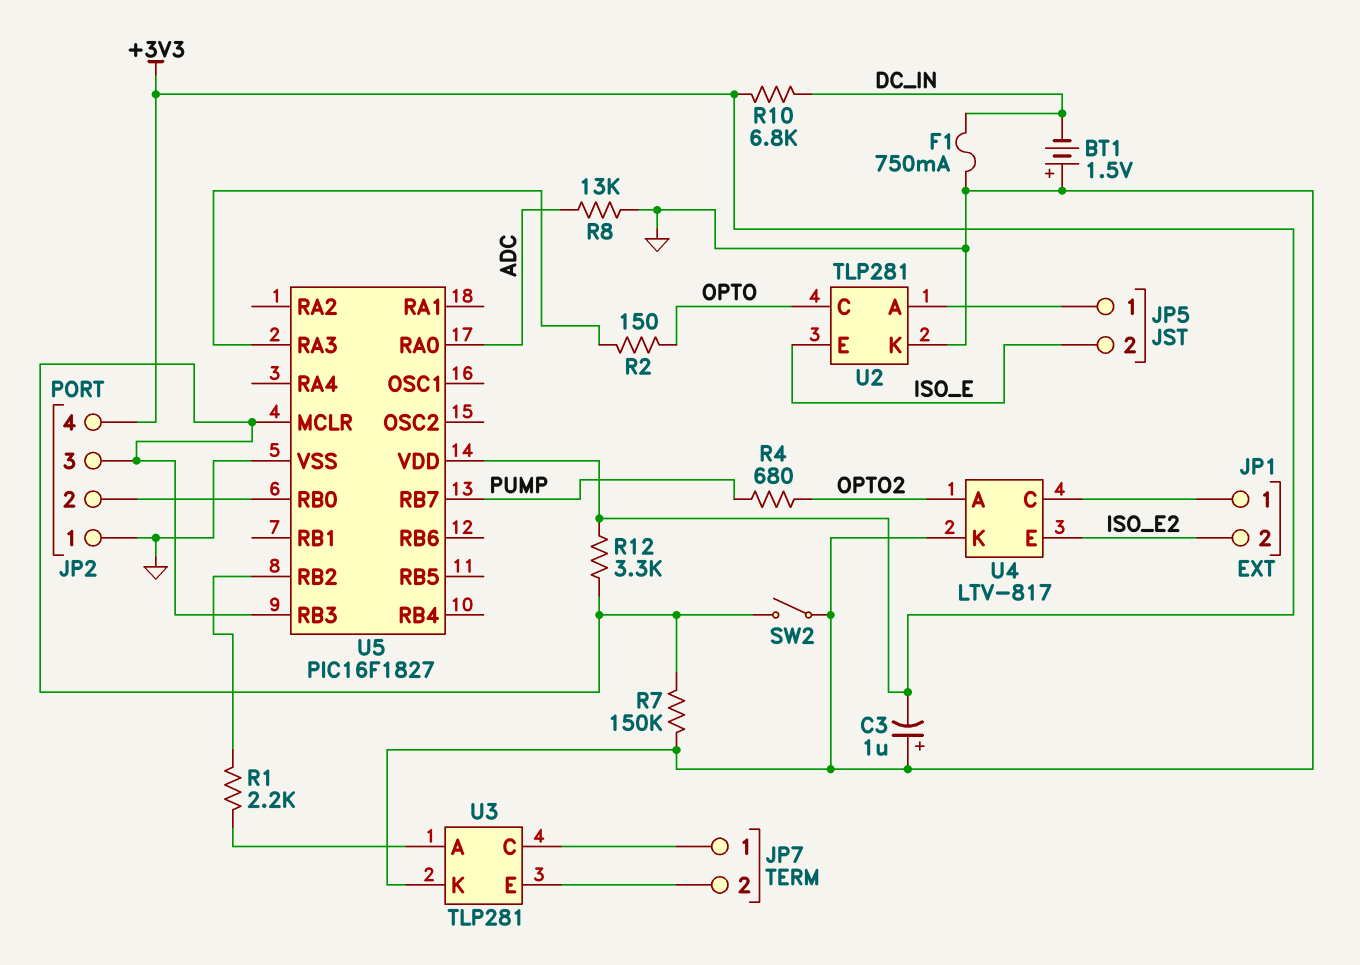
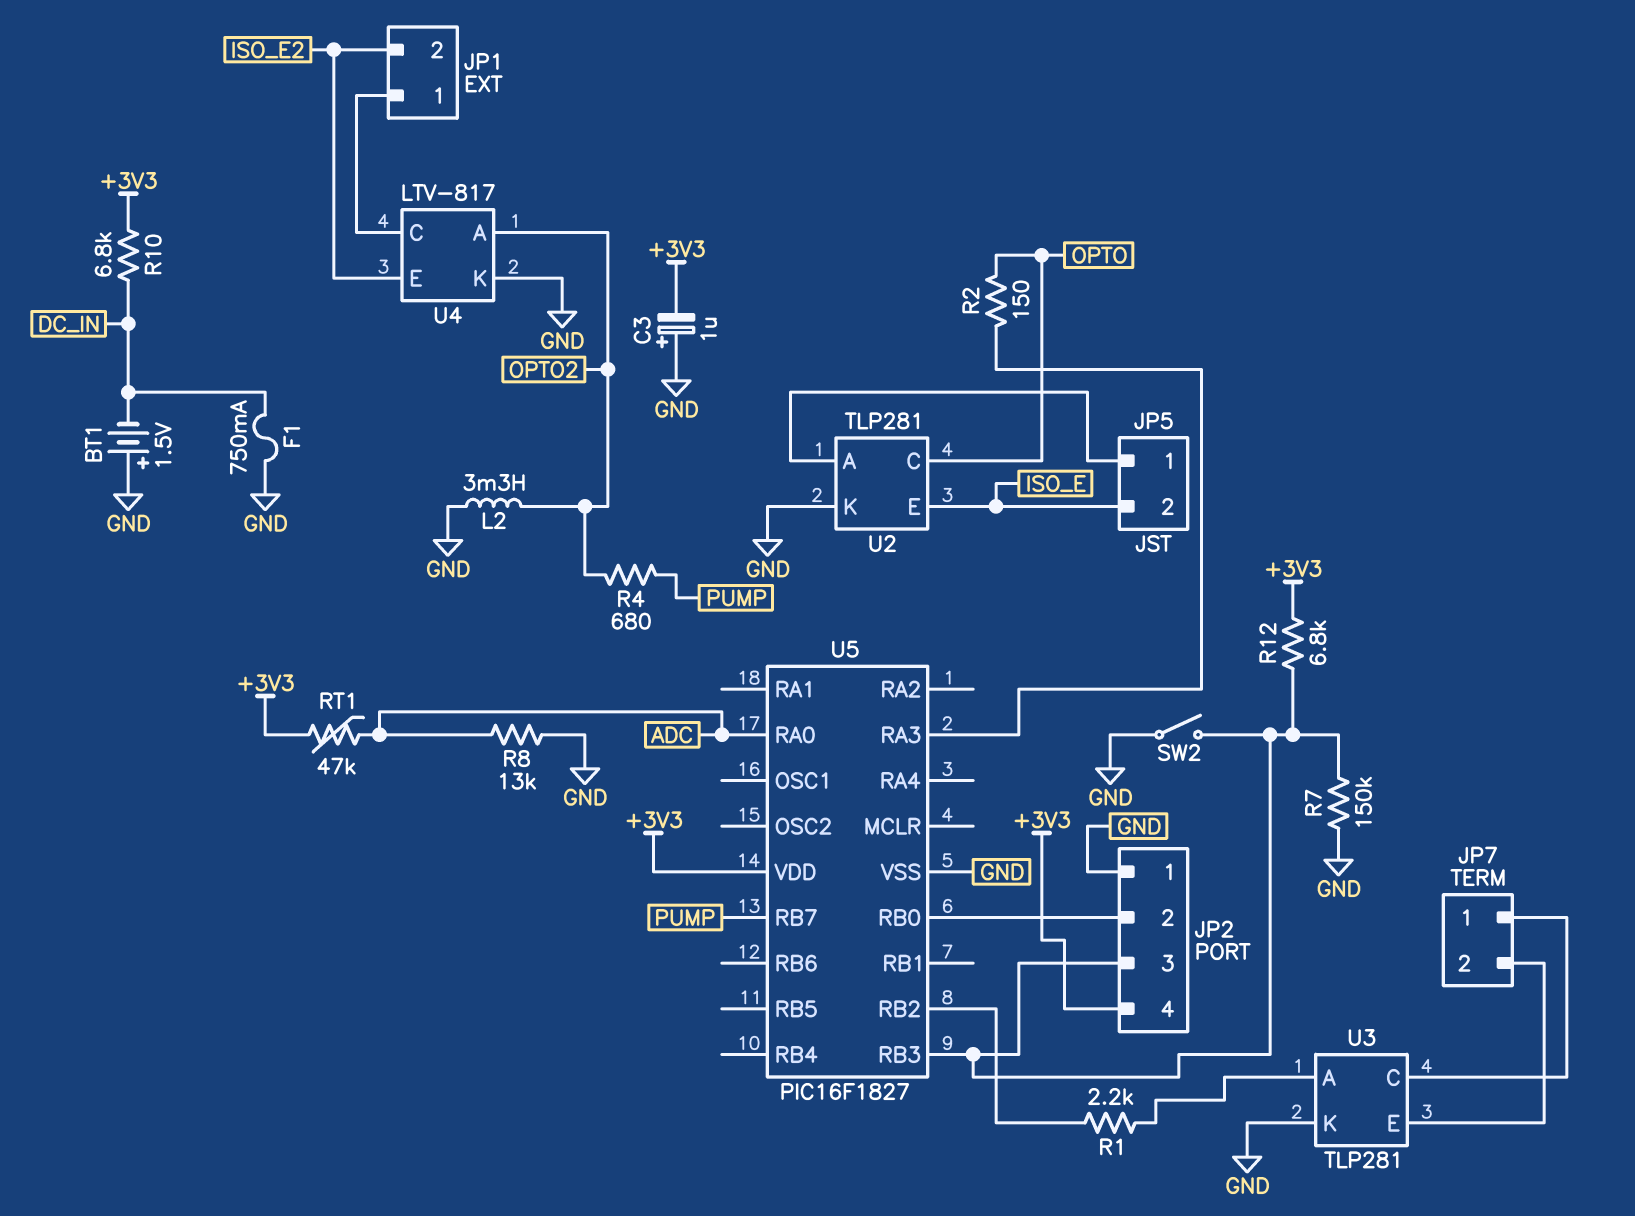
L2: none -> 3.3mH (GND, OPTO2)
R12: 3.3k (+3V3, JP2/3) -> 6.8k (+3V3, JP2/3)
RT1: none -> 47k (+3V3, ADC)
U5 pin MCLR: JP2/3 -> none

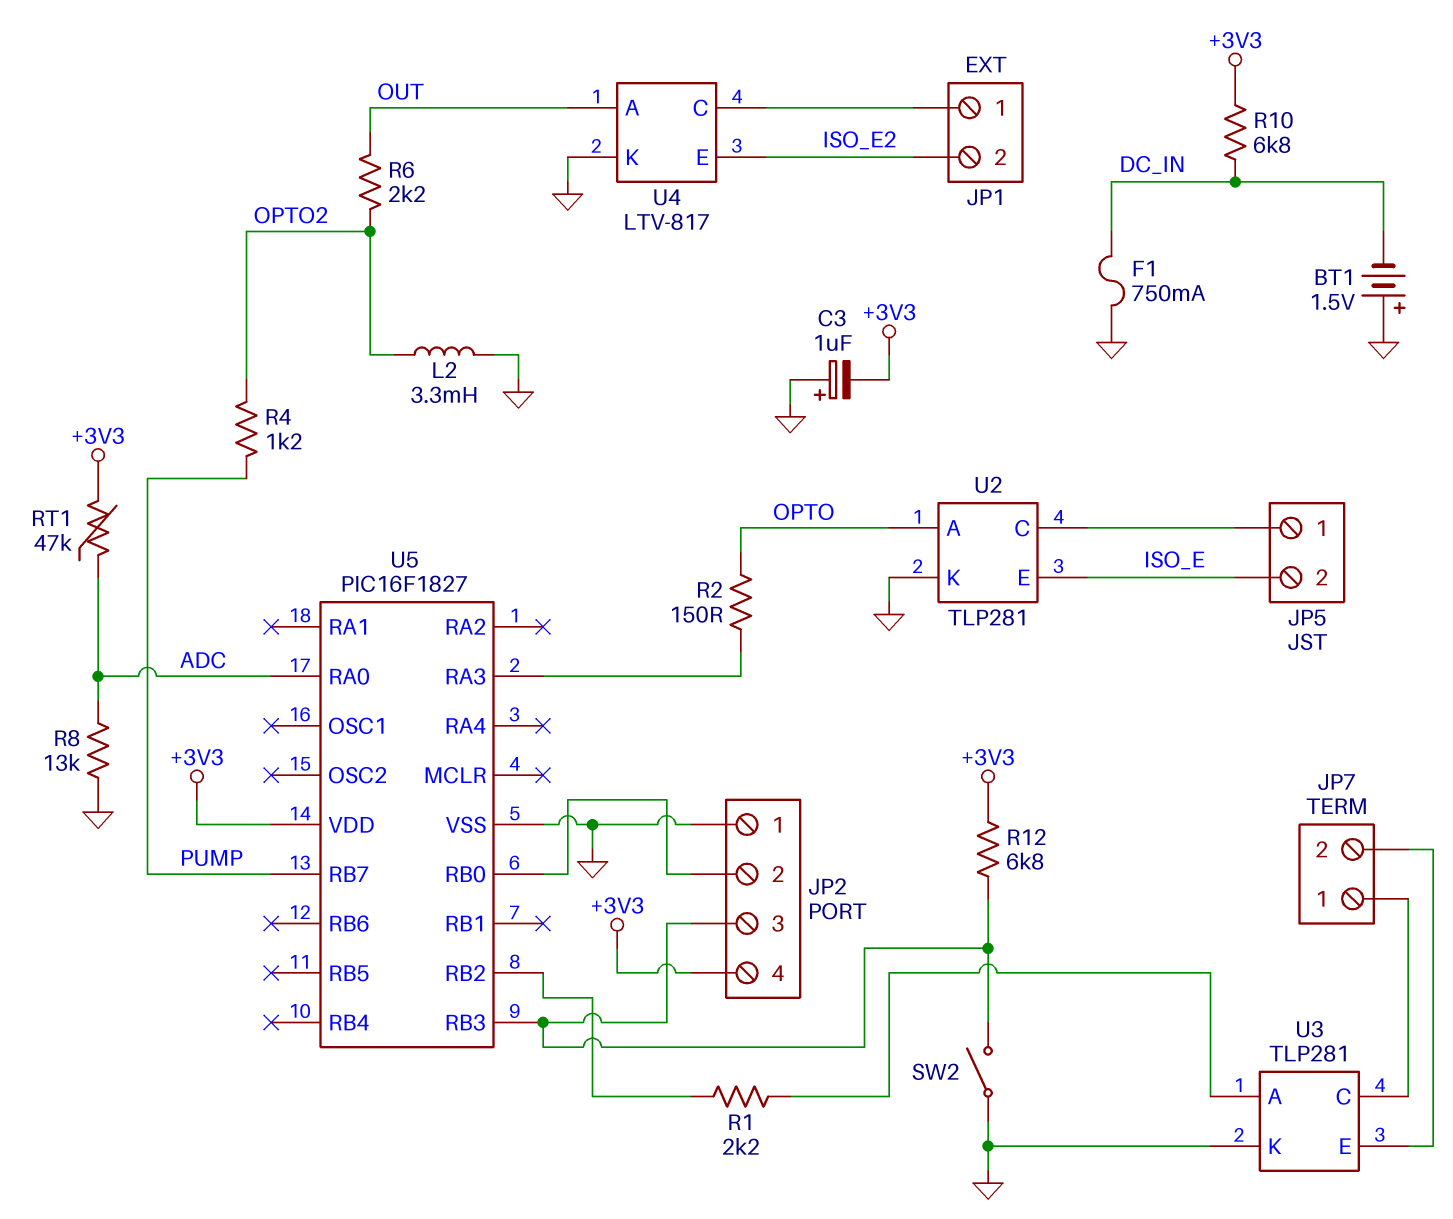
R4: 680 (OPTO2, PUMP) -> 1.2k (OPTO2, PUMP)
R6: none -> 2.2k (OPTO2, OUT)
R7: 150k (GND, JP2/3) -> none
U2 pin A: JP5/1 -> OPTO
U2 pin C: OPTO -> JP5/1
U4 pin A: OPTO2 -> OUT

